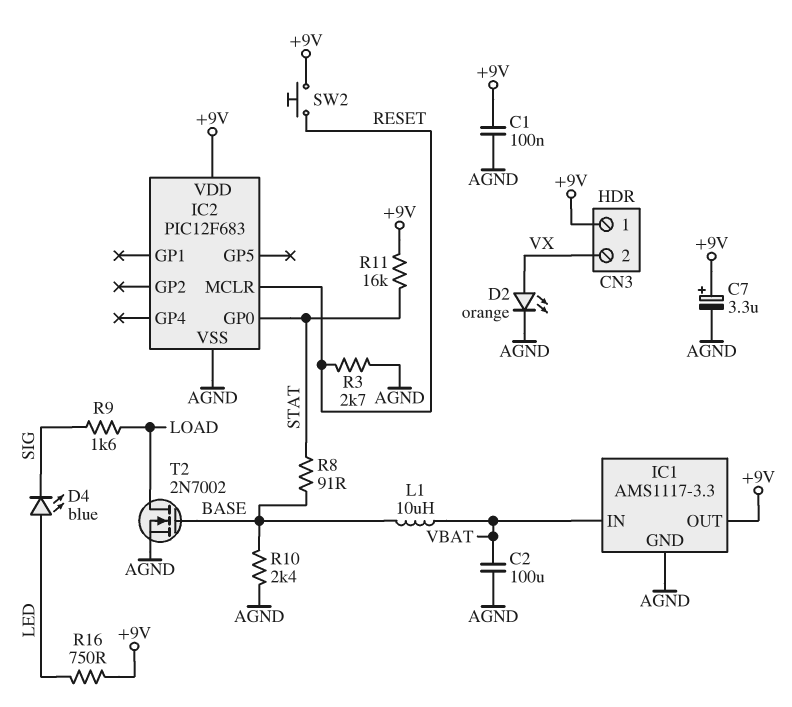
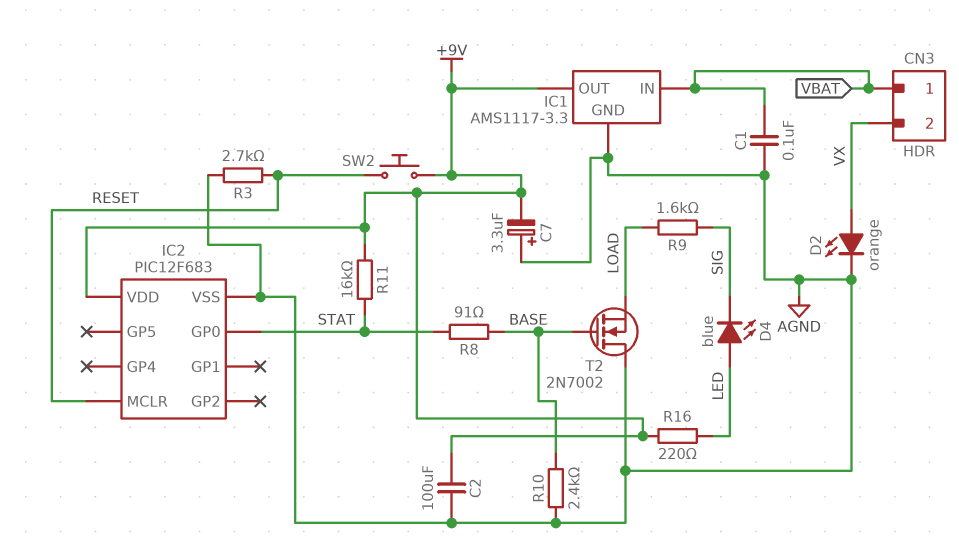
C1: 100nF (+9V, AGND) -> 100nF (AGND, VBAT)
C2: 100uF (AGND, VBAT) -> 100uF (+9V, AGND)
C7: 3.3uF (plus +9V, minus AGND) -> 3.3uF (plus AGND, minus +9V)
CN3 pin 1: +9V -> VBAT
L1: 10uH (BASE, VBAT) -> none
R16: 750 (+9V, LED) -> 220 (+9V, LED)
T2: NMOS 2N7002 (G BASE, D LOAD, S AGND) -> NMOS 2N7002 (G BASE, D AGND, S LOAD)

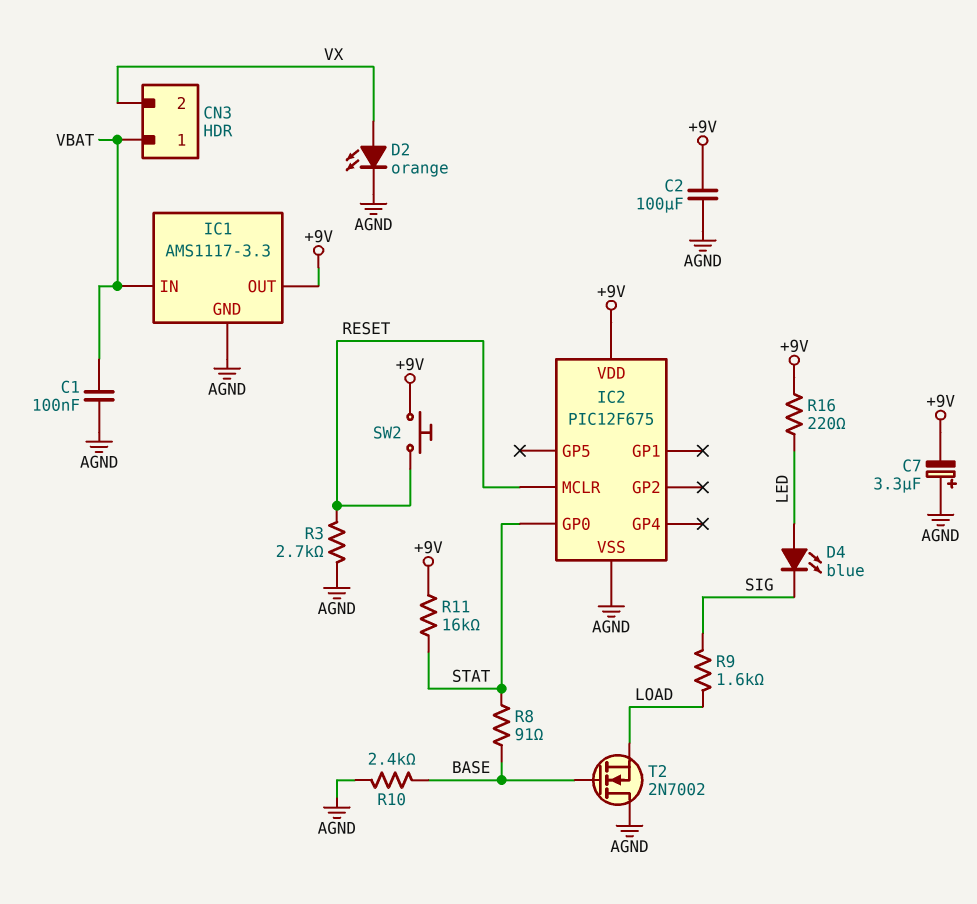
IC2: PIC12F683 -> PIC12F675

